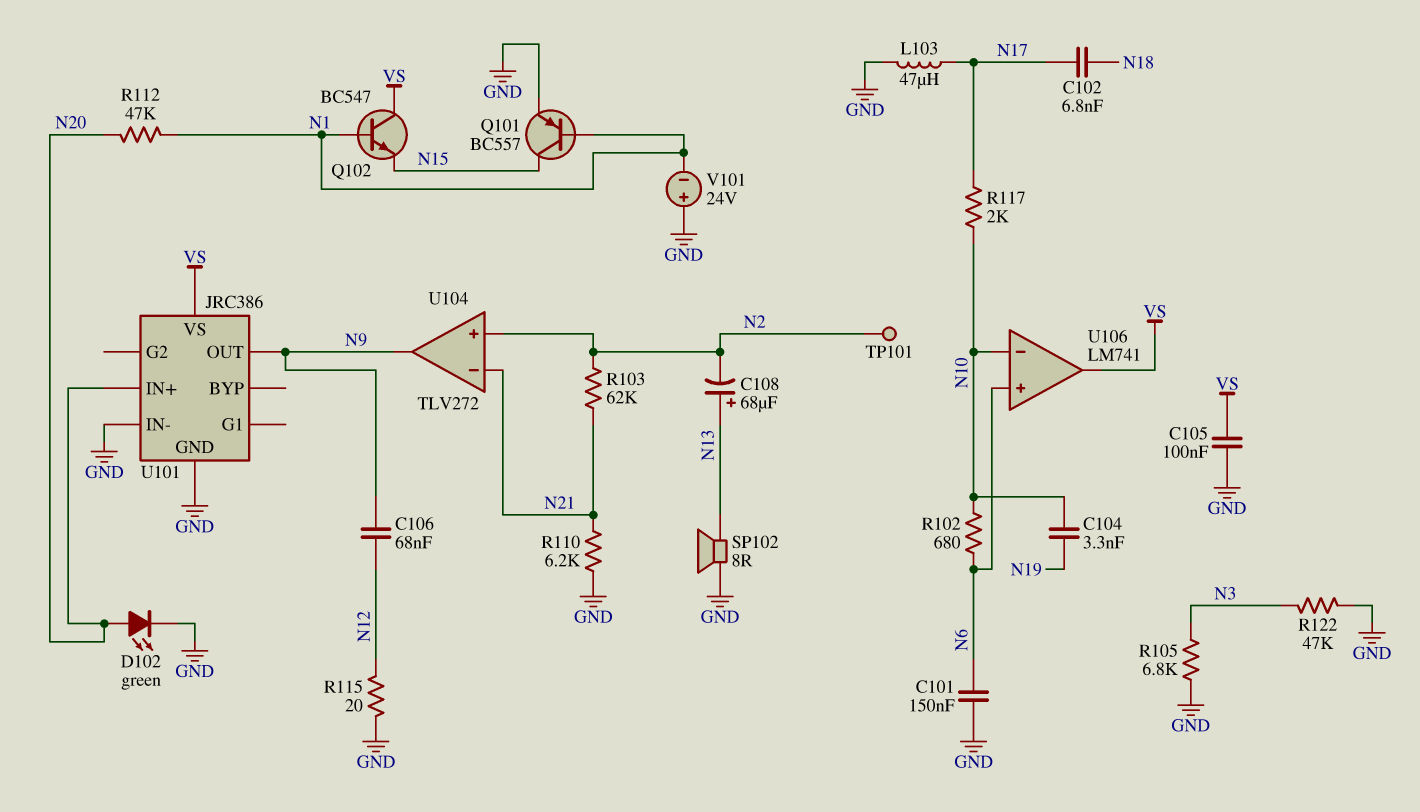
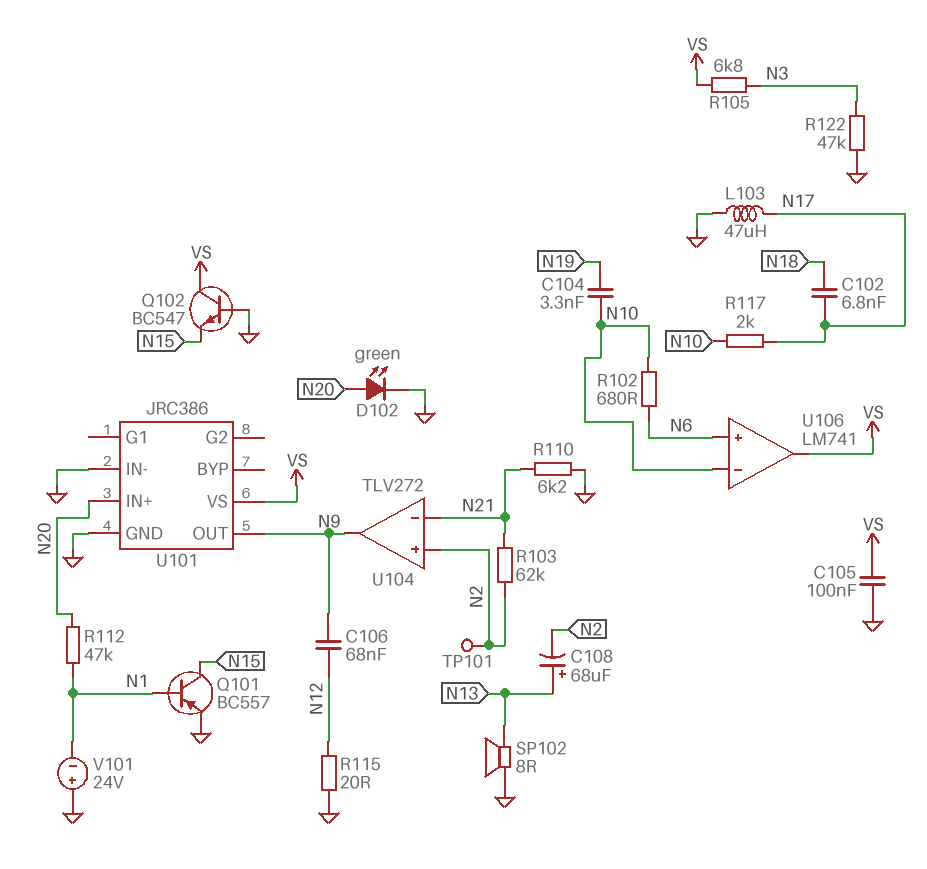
C101: 150nF (GND, N6) -> none
Q102: NPN BC547 (B N1, C VS, E N15) -> NPN BC547 (B GND, C VS, E N15)
R105: 6.8k (GND, N3) -> 6.8k (N3, VS)

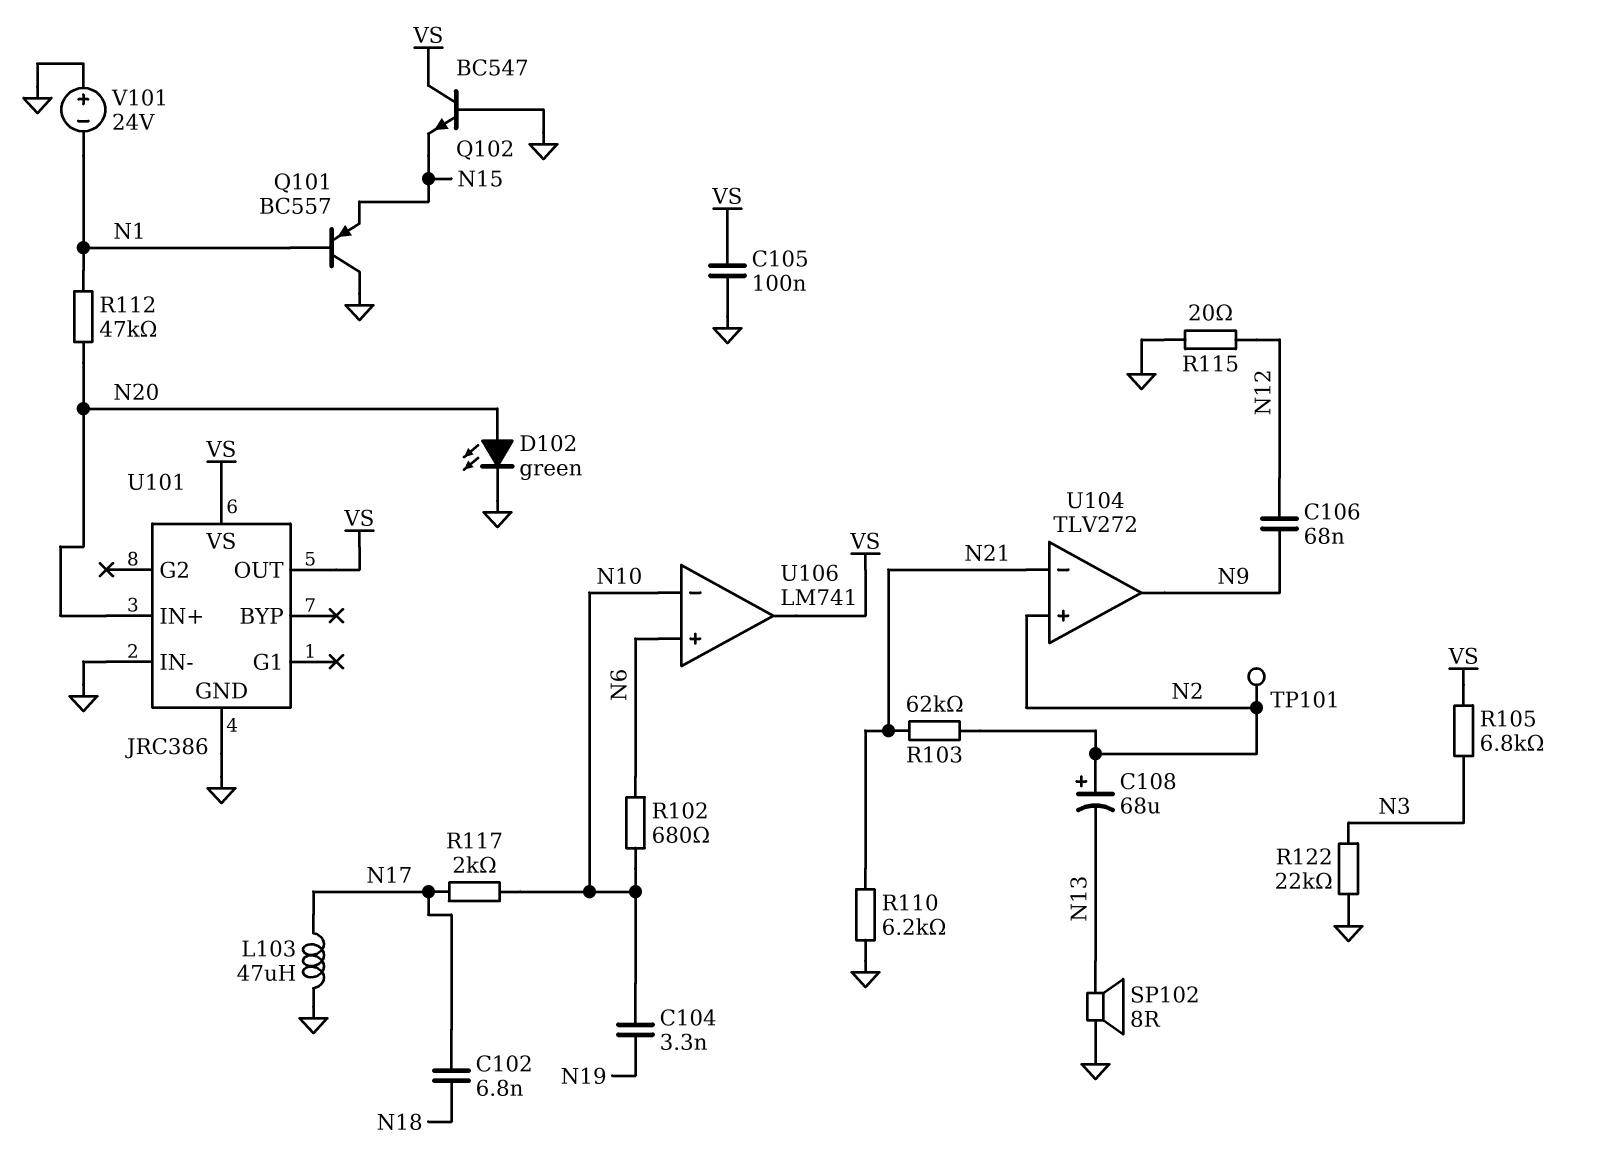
C108: 68uF (plus N13, minus N2) -> 68uF (plus N2, minus N13)
Q101: PNP BC557 (B N1, C N15, E GND) -> PNP BC557 (B N1, C GND, E N15)
R122: 47k (GND, N3) -> 22k (GND, N3)
U101 pin OUT: N9 -> VS

